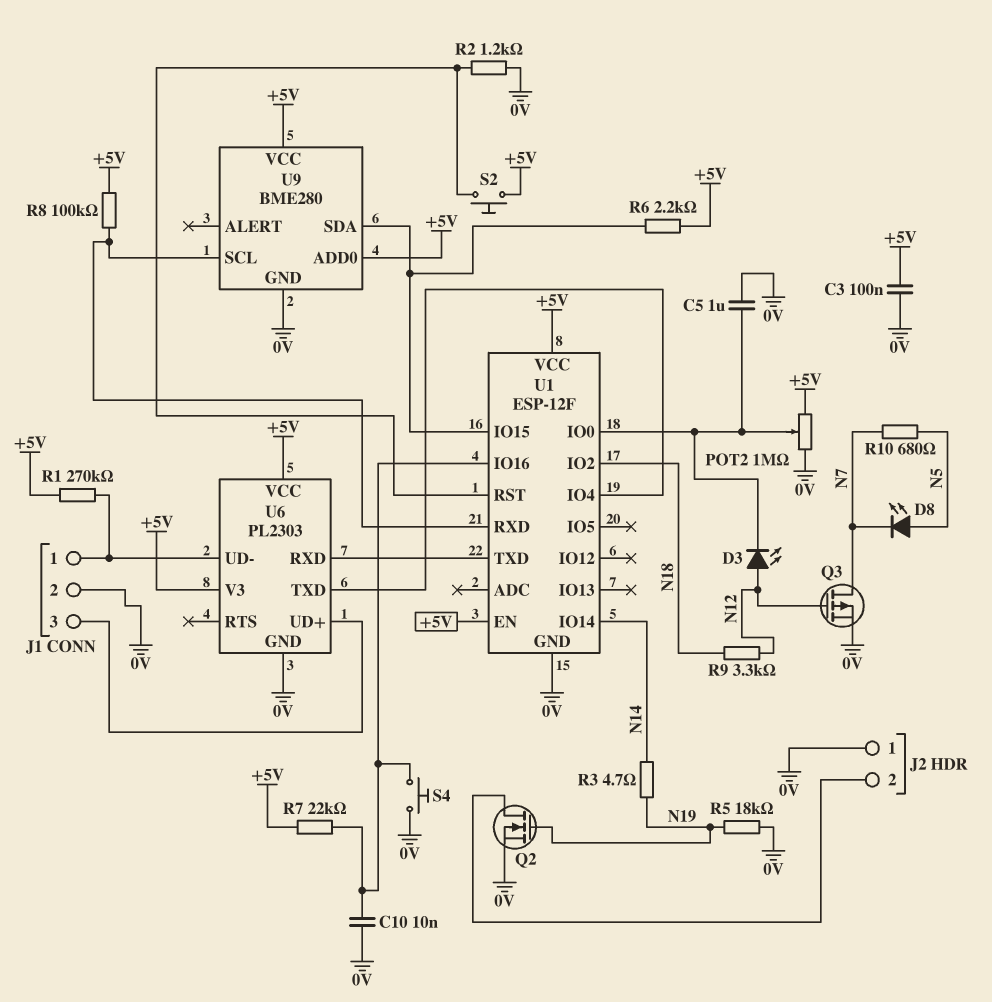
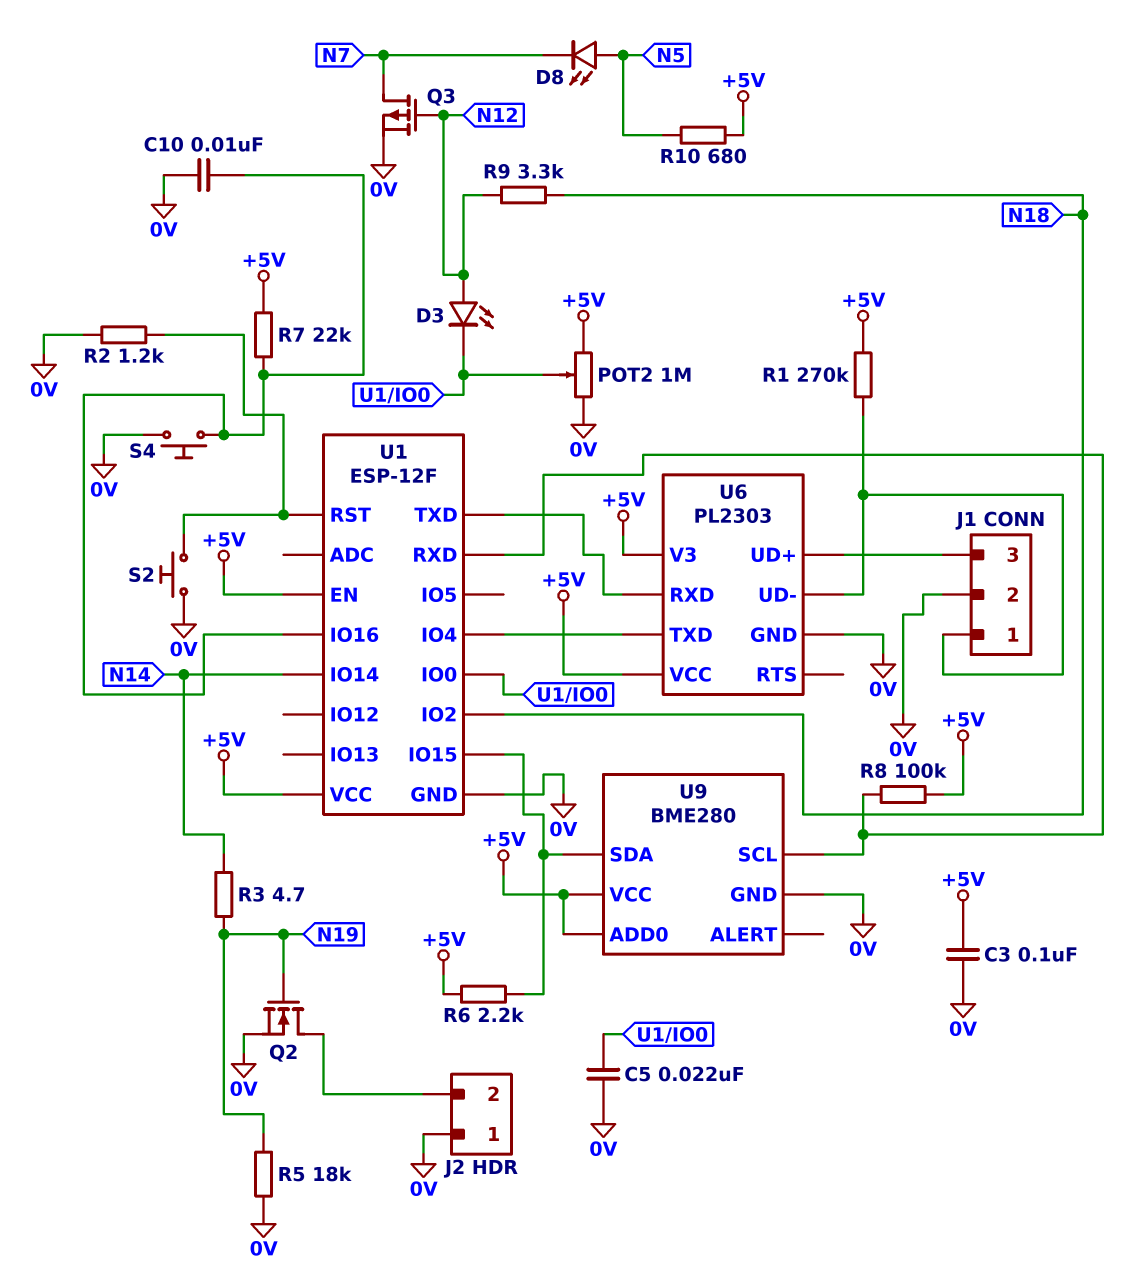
C5: 1uF (0V, U1/IO0) -> 22nF (0V, U1/IO0)
R10: 680 (N5, N7) -> 680 (+5V, N5)
S2: button (+5V, U1/RST) -> button (0V, U1/RST)

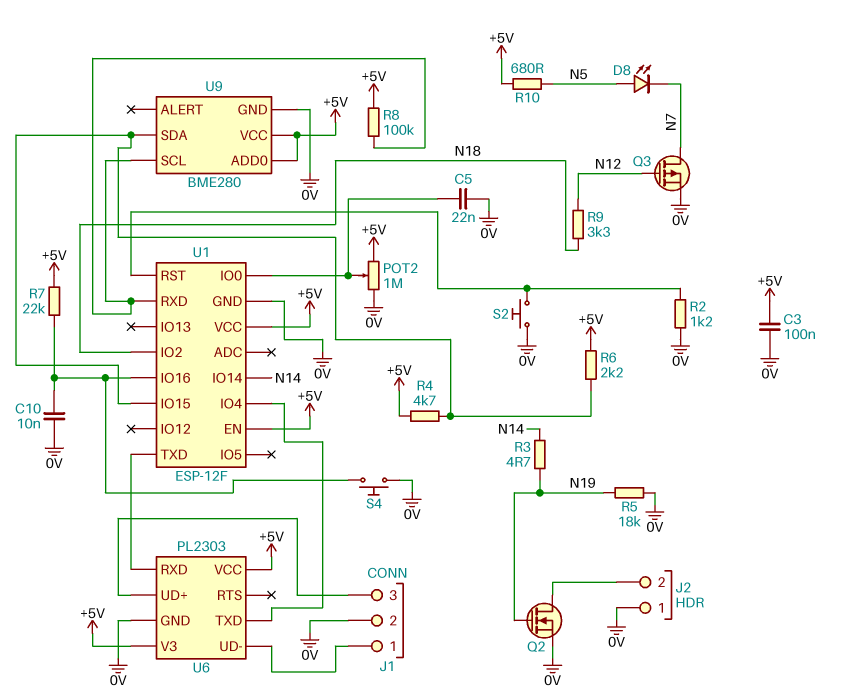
D3: LED (A N12, K U1/IO0) -> none
R1: 270k (+5V, J1/1) -> none
R4: none -> 4.7k (+5V, U1/IO15)

